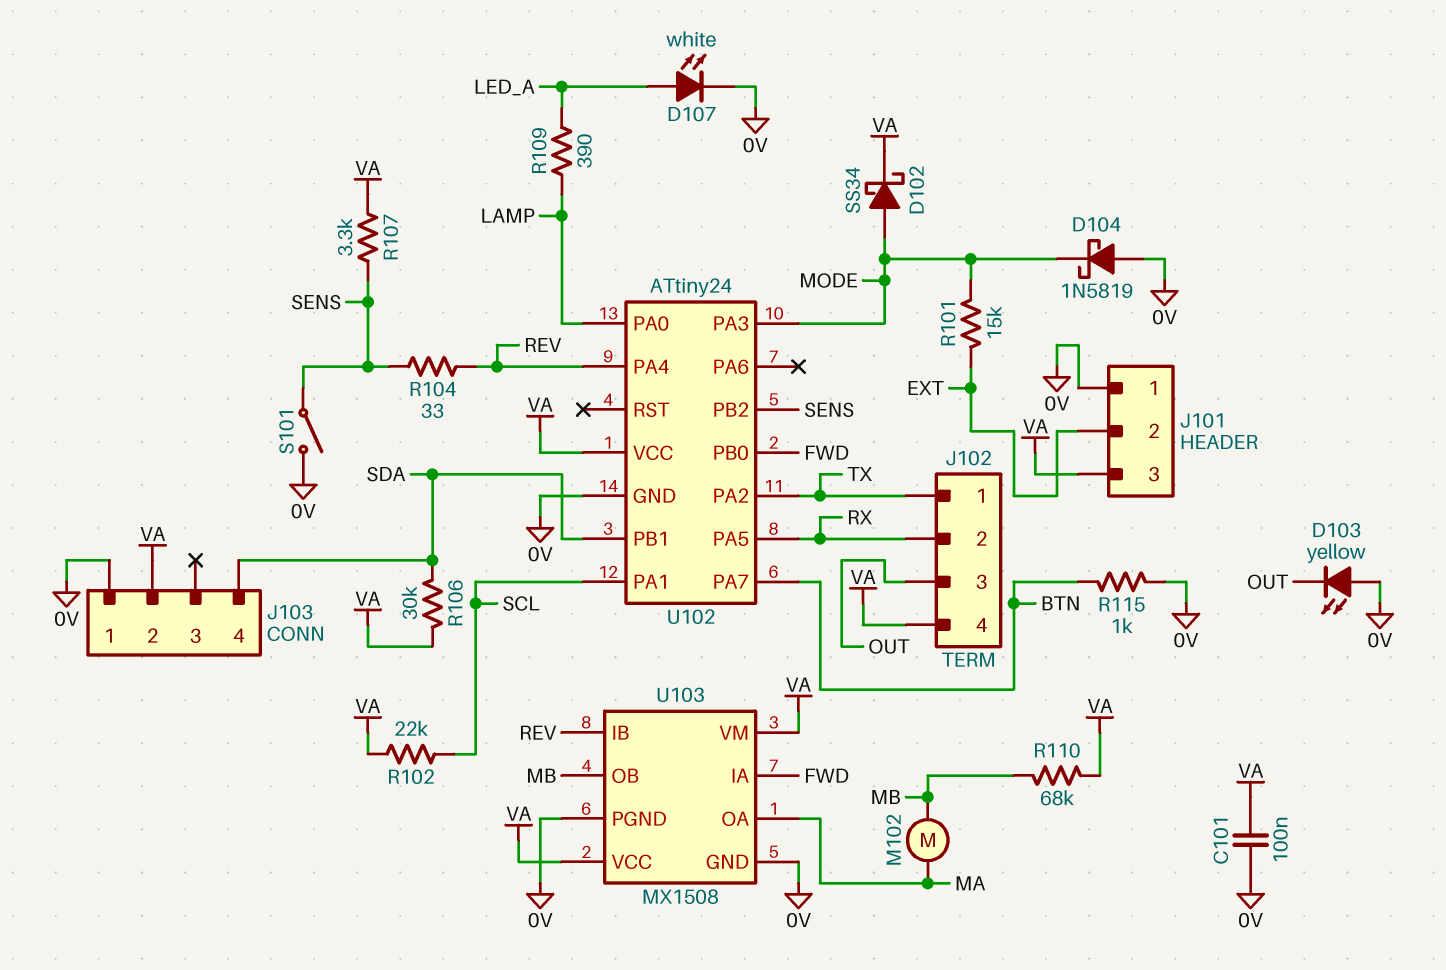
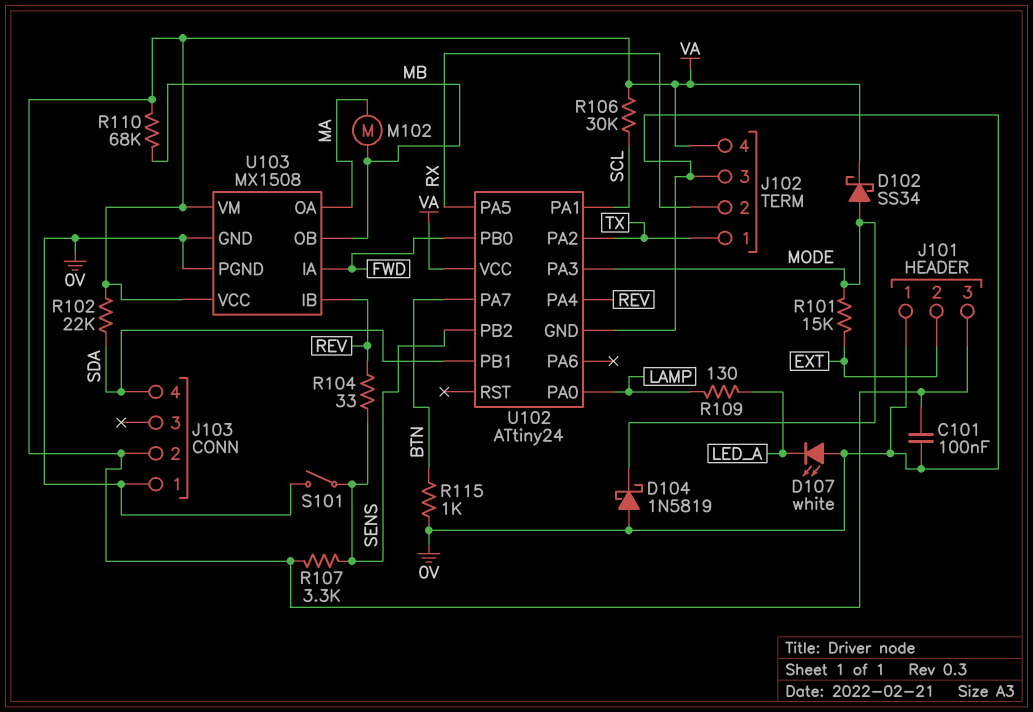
D103: LED yellow (A 0V, K OUT) -> none
D107: LED white (A LED_A, K 0V) -> LED white (A 0V, K LED_A)
J102 pin 3: OUT -> 0V
R102: 22k (SCL, VA) -> 22k (SDA, VA)
R106: 30k (SDA, VA) -> 30k (SCL, VA)
R109: 390 (LAMP, LED_A) -> 130 (LAMP, LED_A)

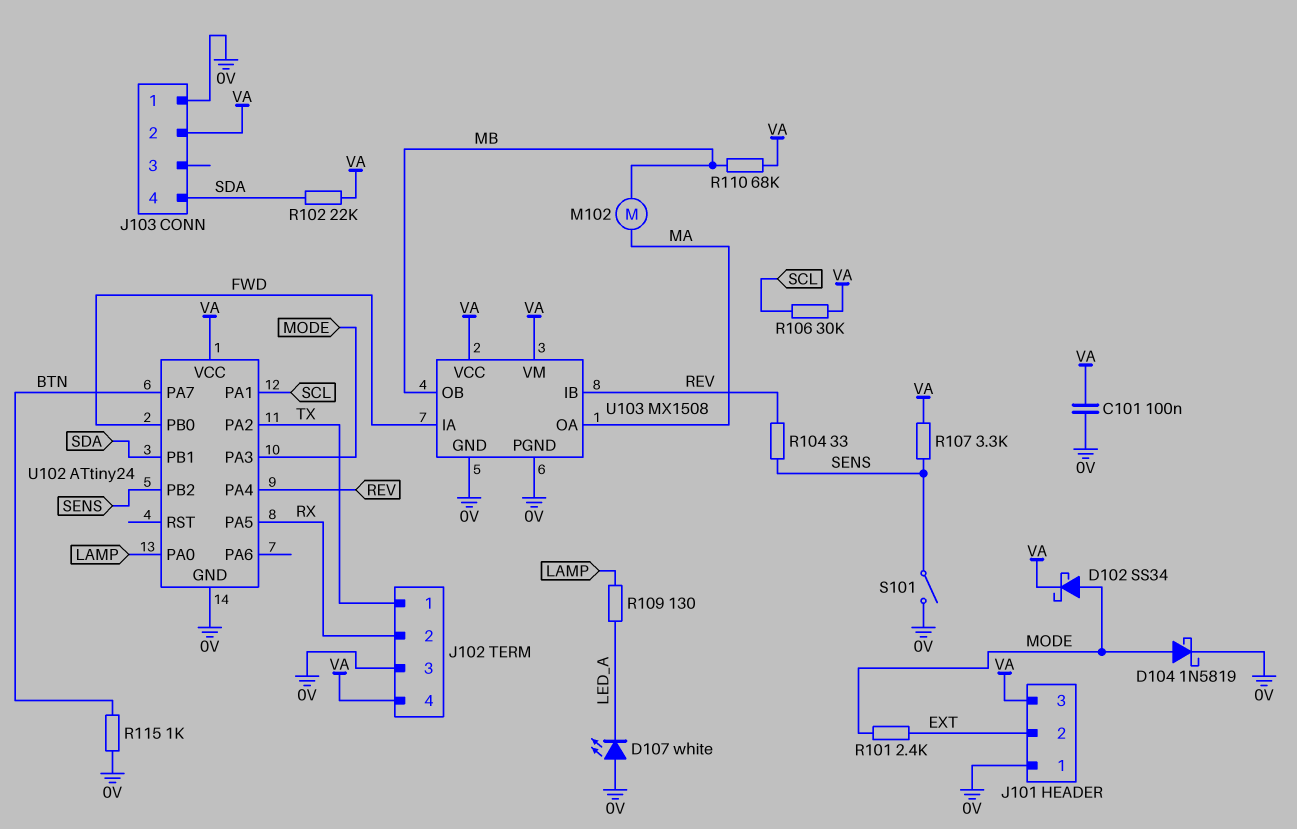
D104: schottky 1N5819 (A 0V, K MODE) -> schottky 1N5819 (A MODE, K 0V)
R101: 15k (EXT, MODE) -> 2.4k (EXT, MODE)

